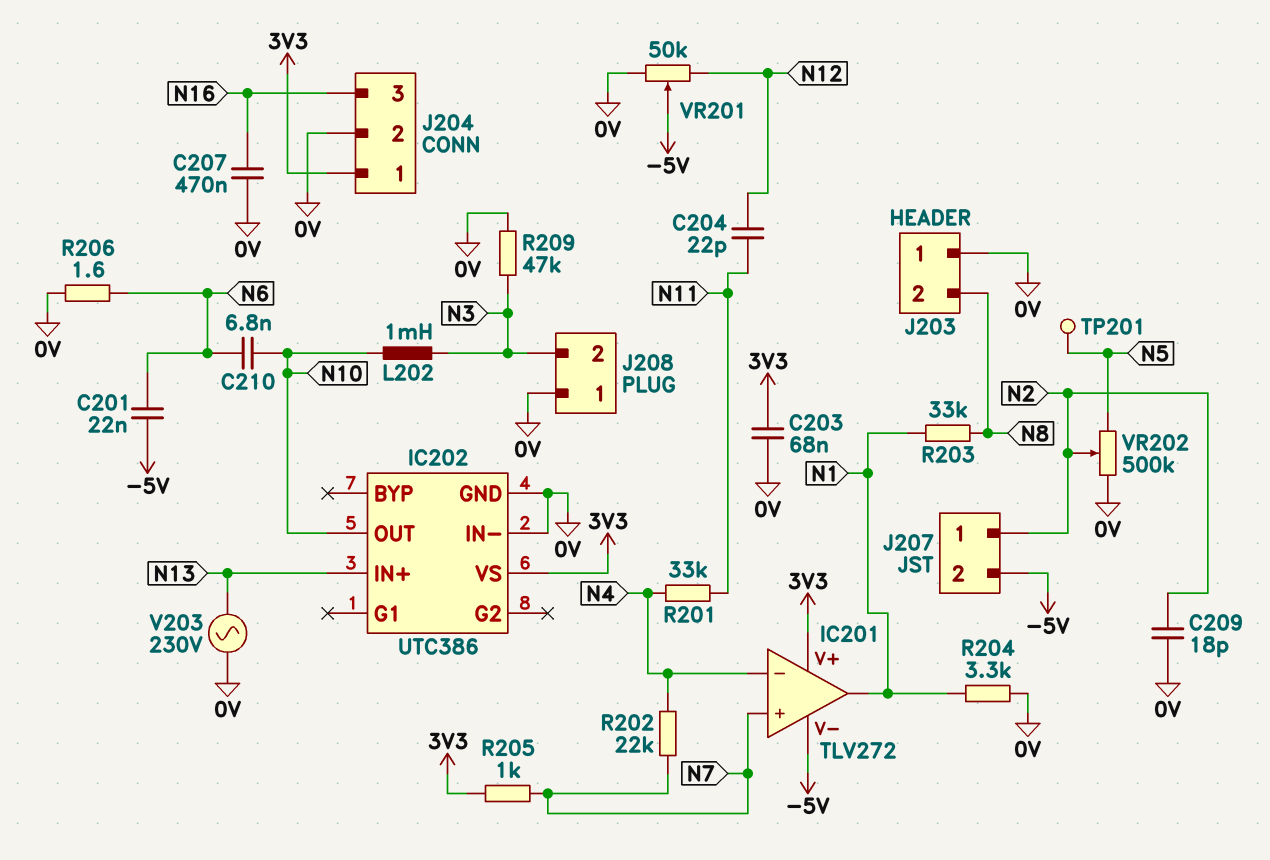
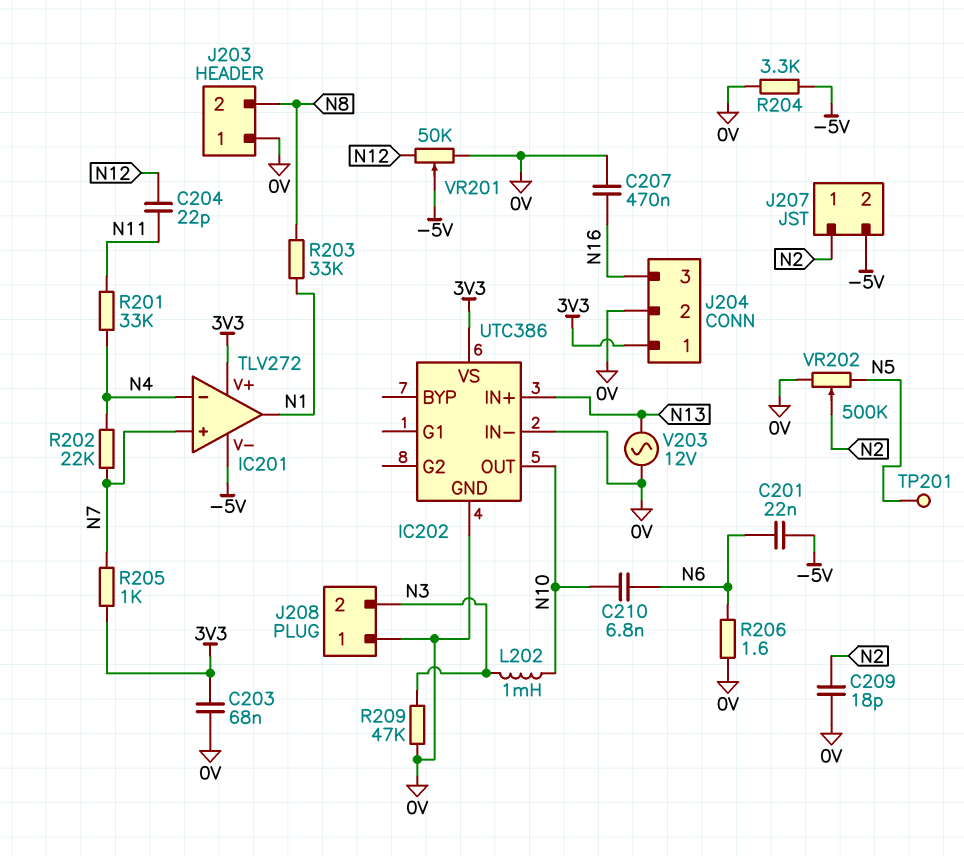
R204: 3.3k (0V, N1) -> 3.3k (-5V, 0V)
V203: AC 230V (0V, N13) -> AC 12V (0V, N13)

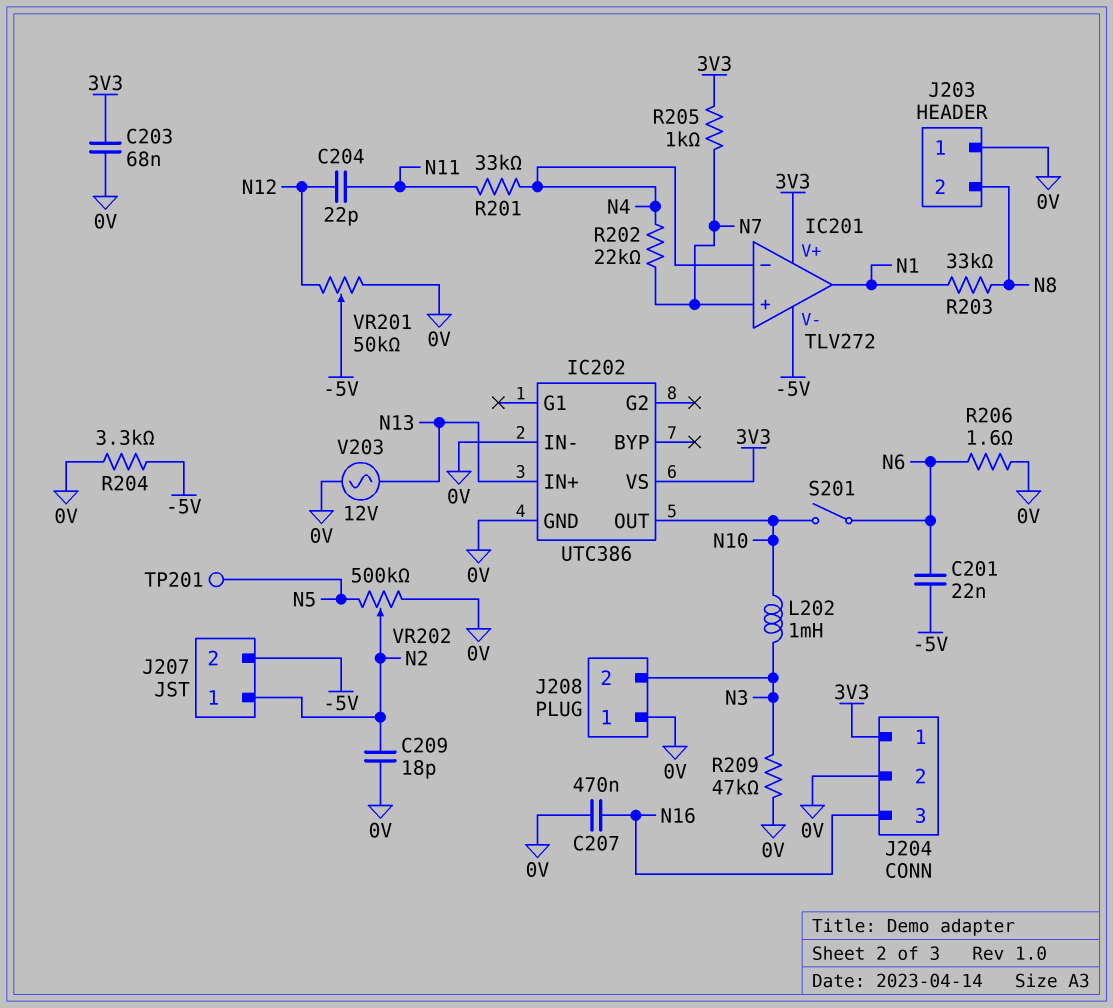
C210: 6.8nF (N6, N10) -> none
S201: none -> switch (N6, N10)

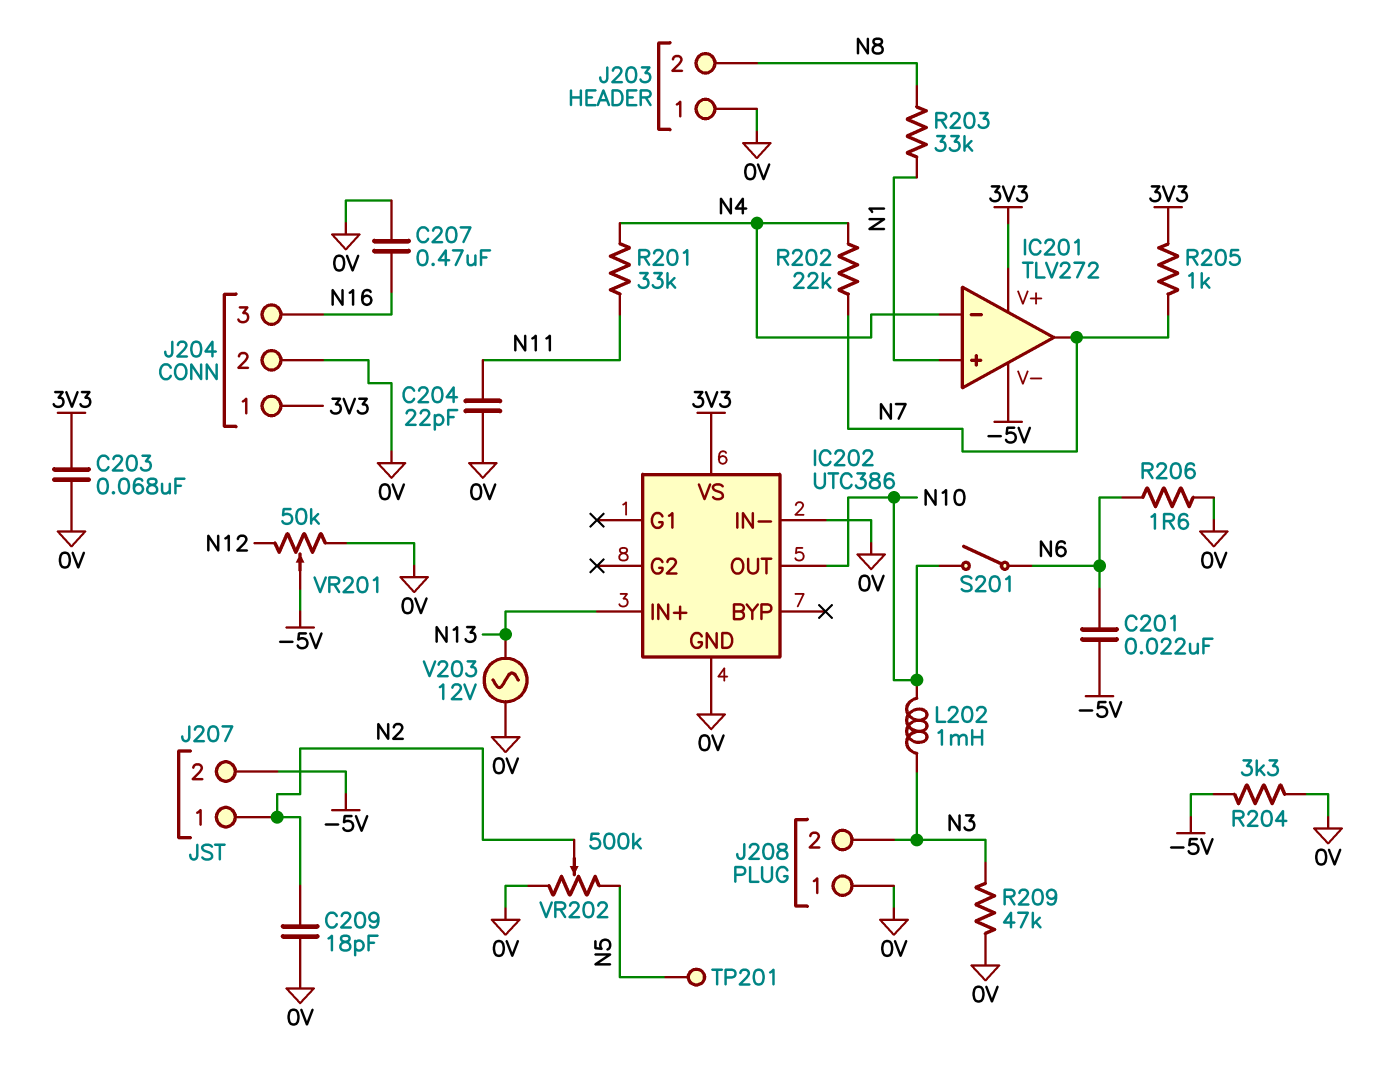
C204: 22pF (N11, N12) -> 22pF (0V, N11)
IC201 pin in+: N7 -> N1
IC201 pin out: N1 -> N7

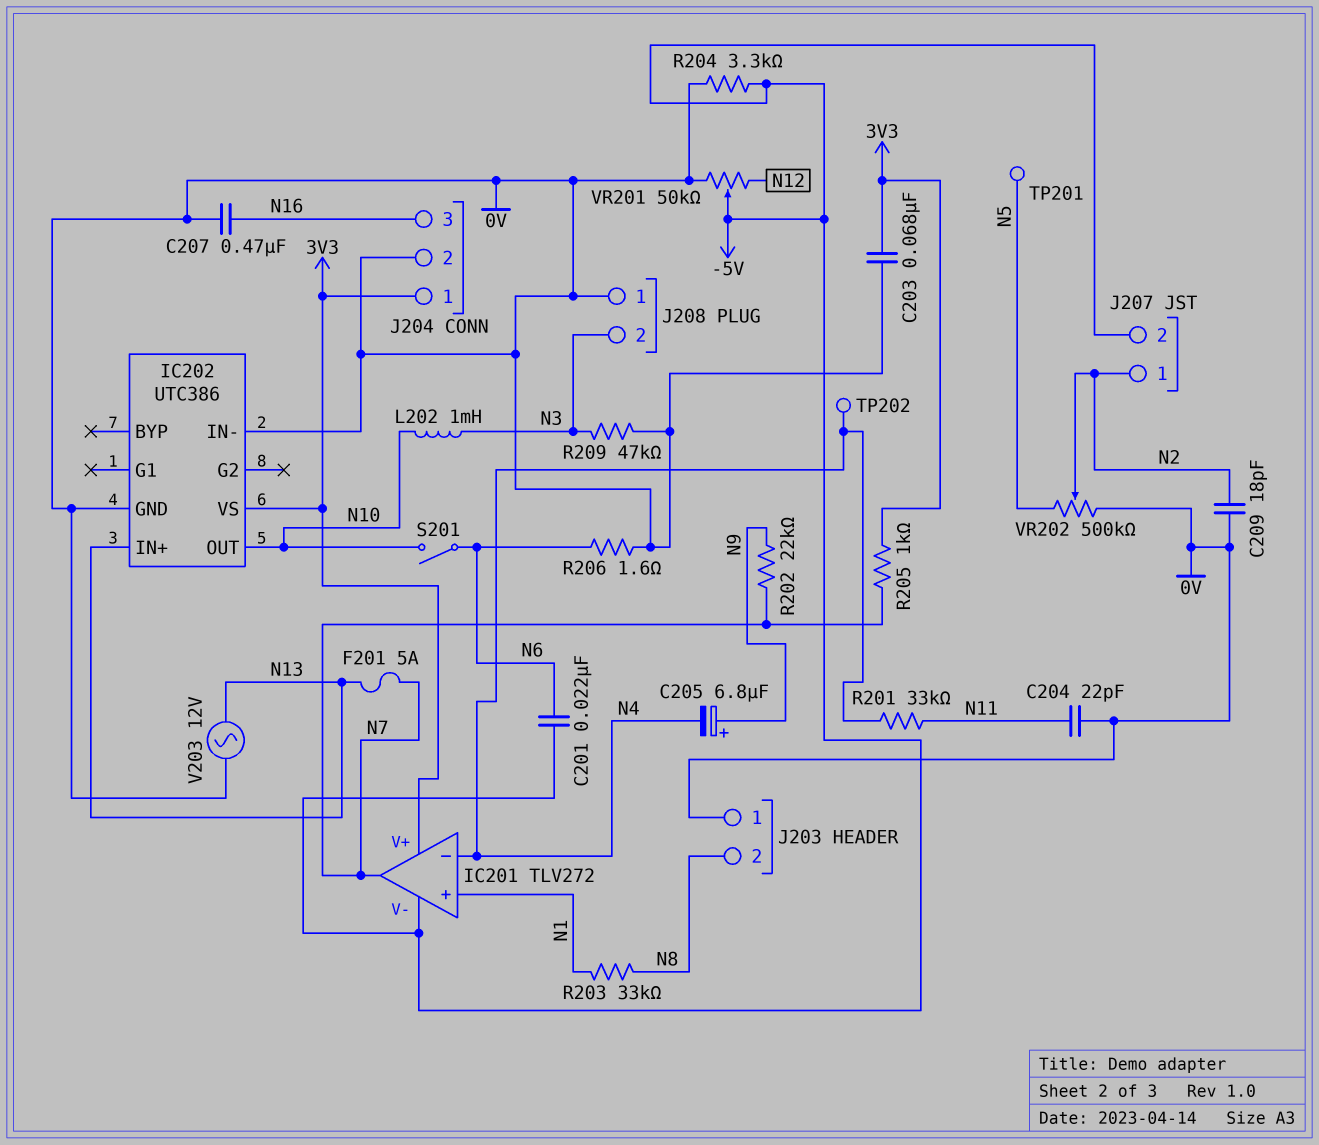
C205: none -> 6.8uF (plus N9, minus N4)
F201: none -> 5A (N7, N13)
R202: 22k (N4, N7) -> 22k (N7, N9)
TP202: none -> test point (N4)

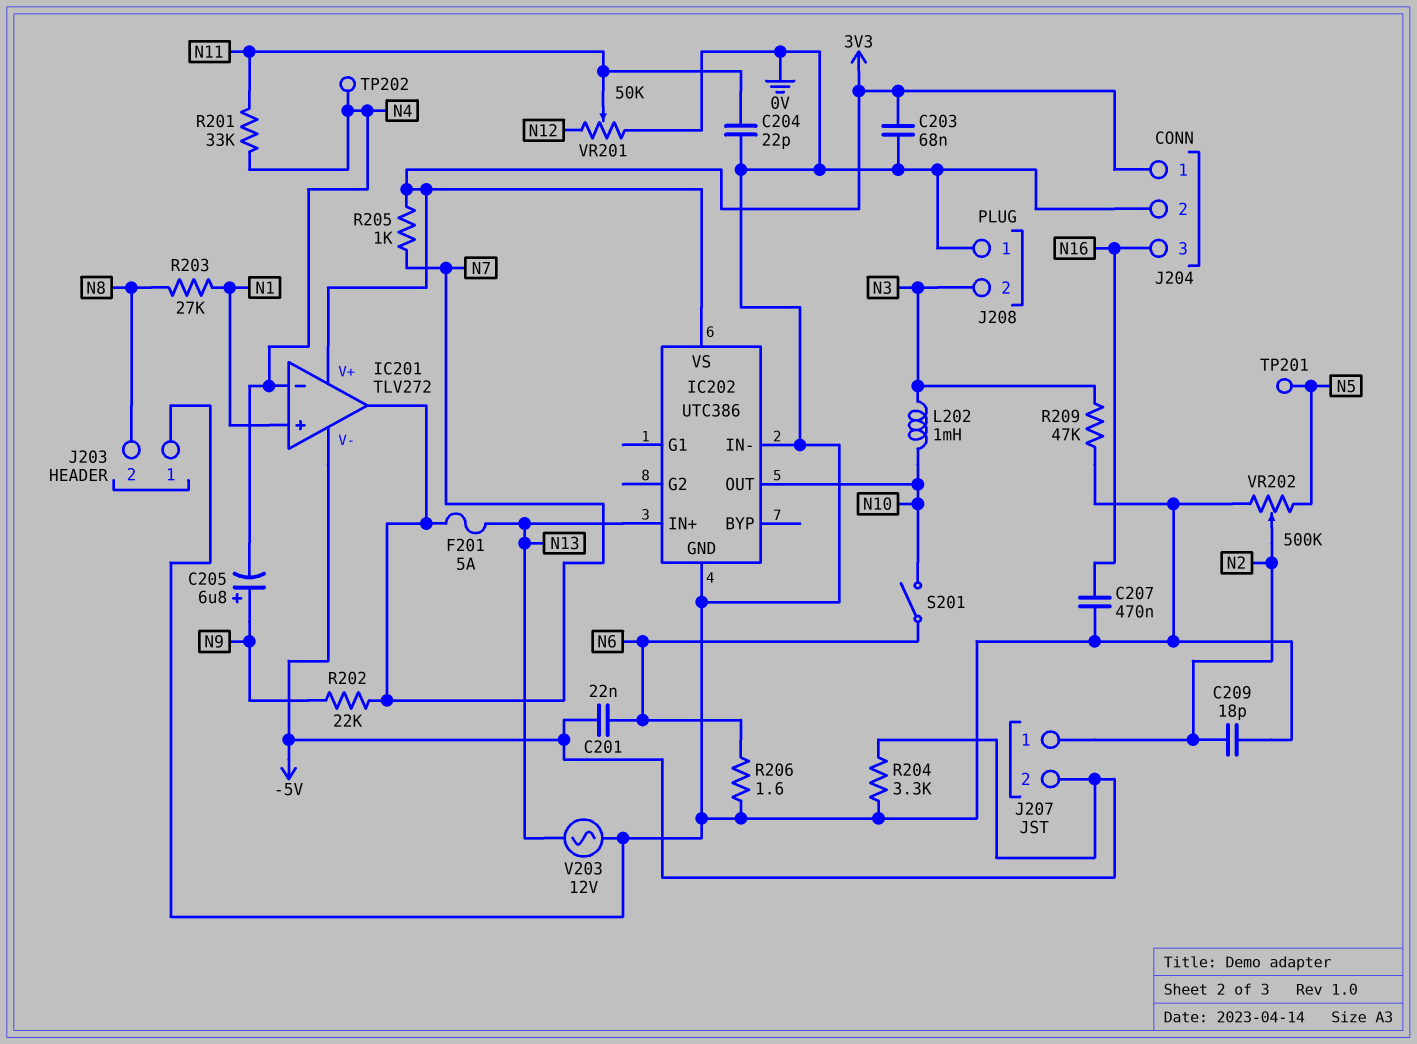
R203: 33k (N1, N8) -> 27k (N1, N8)
VR201: 50k (0V, N12, wiper -5V) -> 50k (0V, N12, wiper N11)

